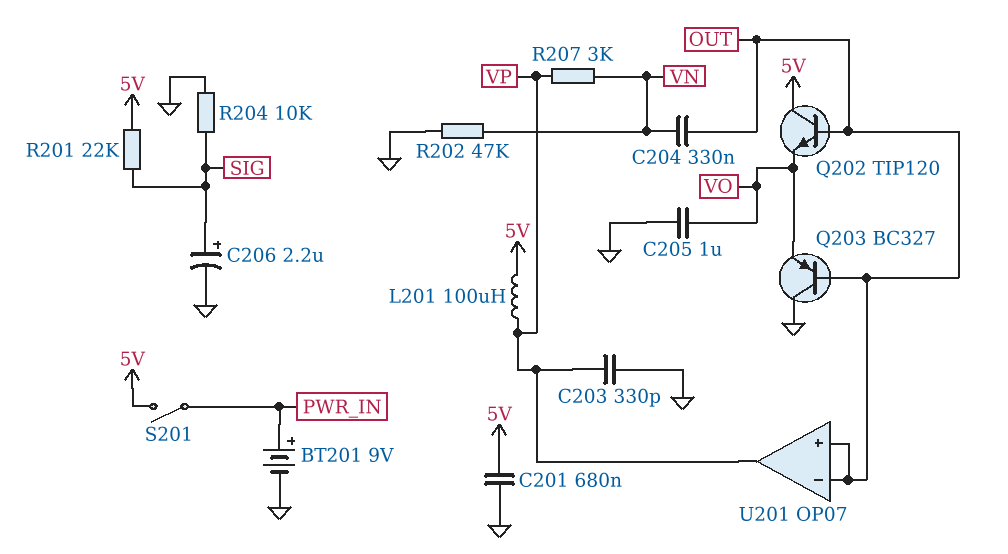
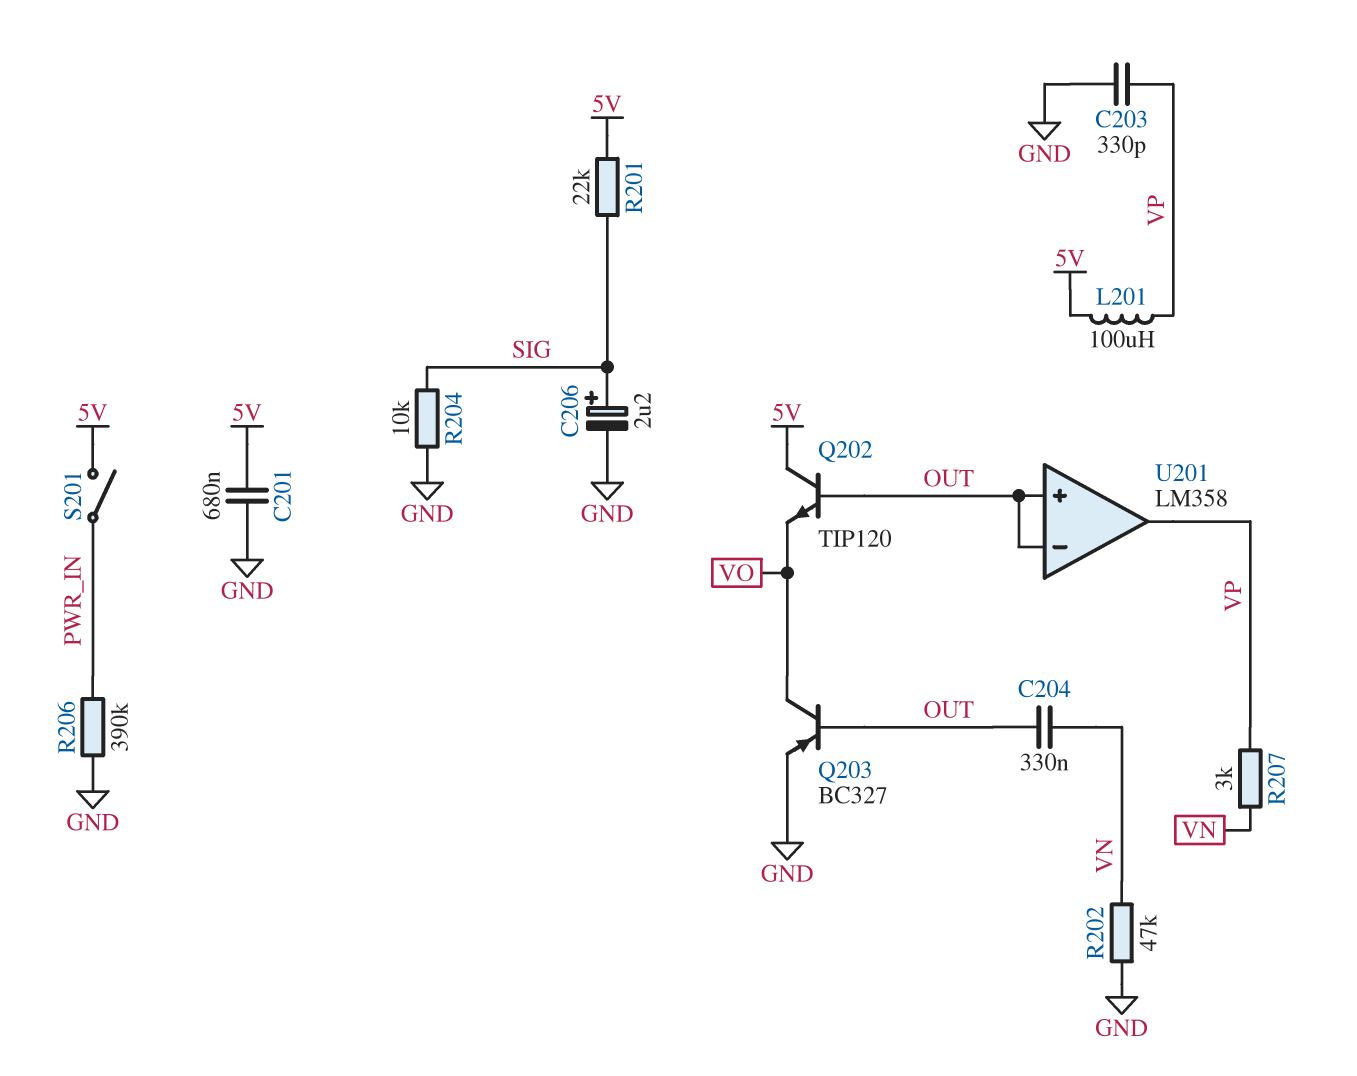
BT201: 9V (plus PWR_IN, minus GND) -> none
C205: 1uF (GND, VO) -> none
Q203: PNP BC327 (B OUT, C GND, E VO) -> PNP BC327 (B OUT, C VO, E GND)
R206: none -> 390k (GND, PWR_IN)
U201: OP07 -> LM358

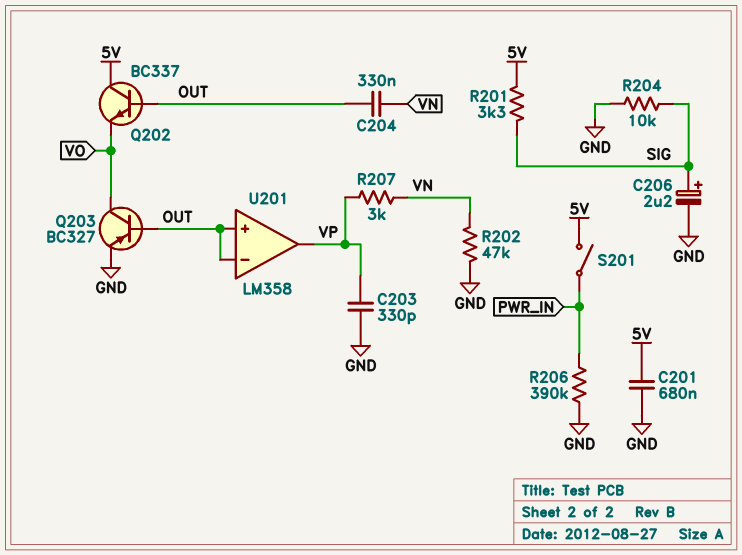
L201: 100uH (5V, VP) -> none
Q202: NPN TIP120 (B OUT, C 5V, E VO) -> NPN BC337 (B OUT, C 5V, E VO)
R201: 22k (5V, SIG) -> 3.3k (5V, SIG)

